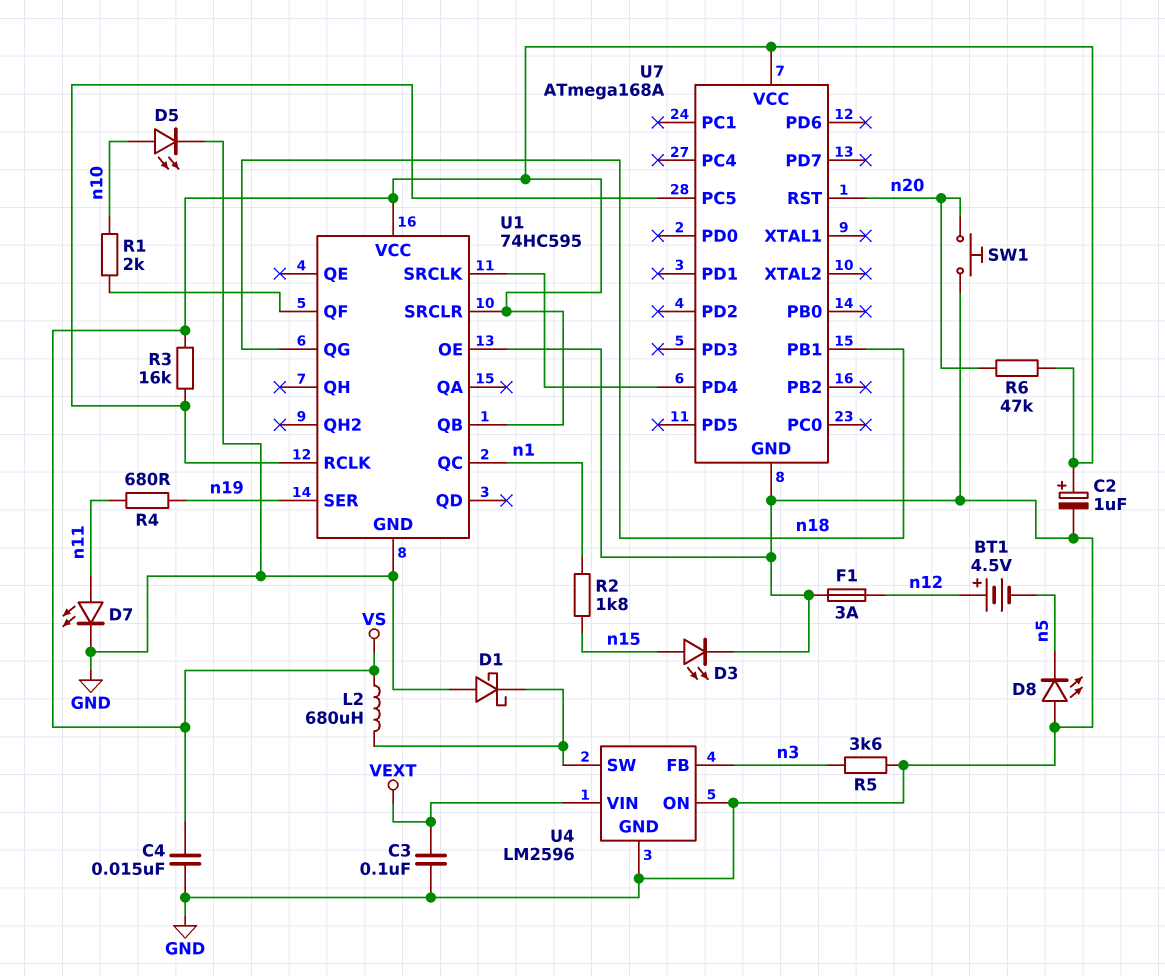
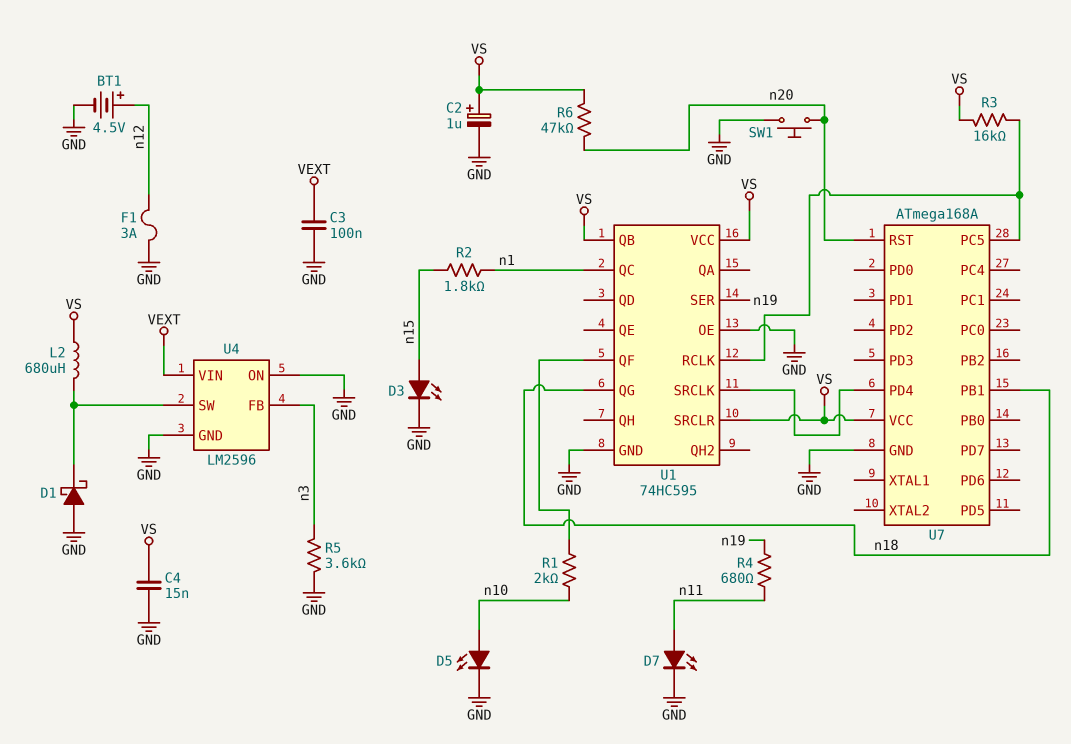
BT1: 4.5V (plus n12, minus n5) -> 4.5V (plus n12, minus GND)
D8: LED (A GND, K n5) -> none

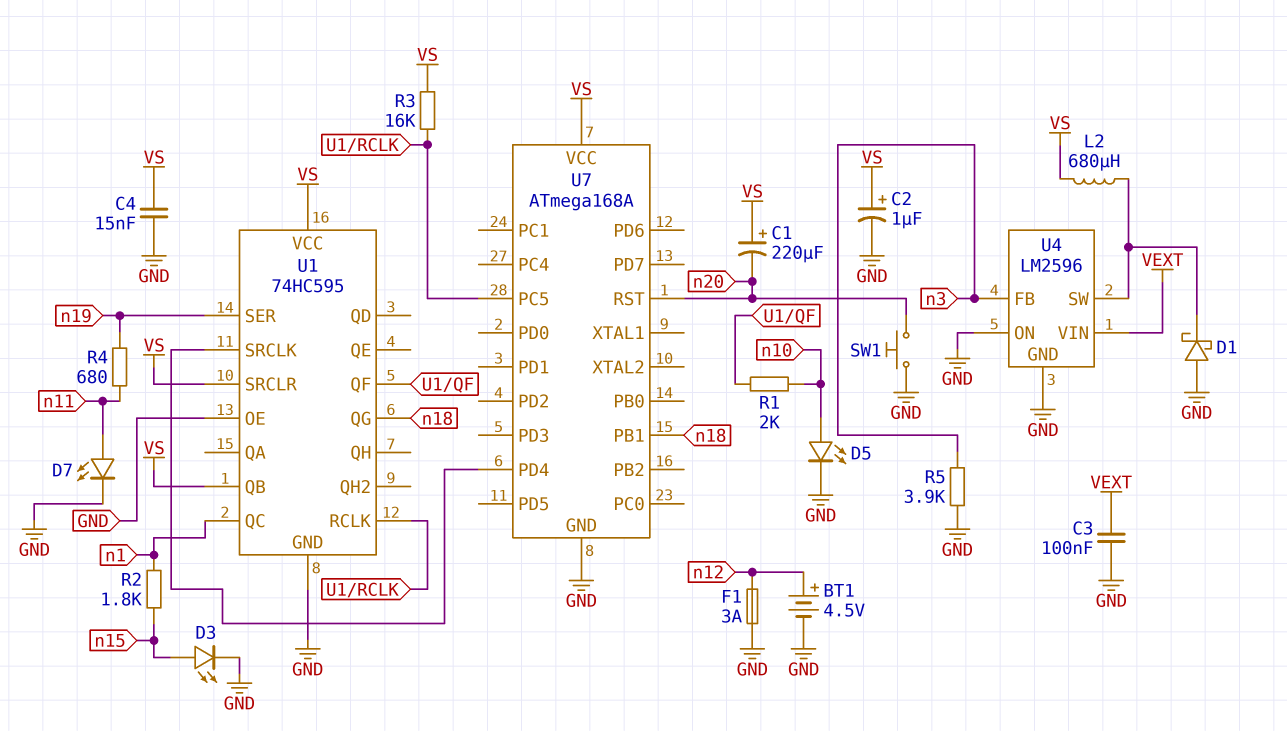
C1: none -> 220uF (plus VS, minus n20)
R5: 3.6k (GND, n3) -> 3.9k (GND, n3)
R6: 47k (VS, n20) -> none

